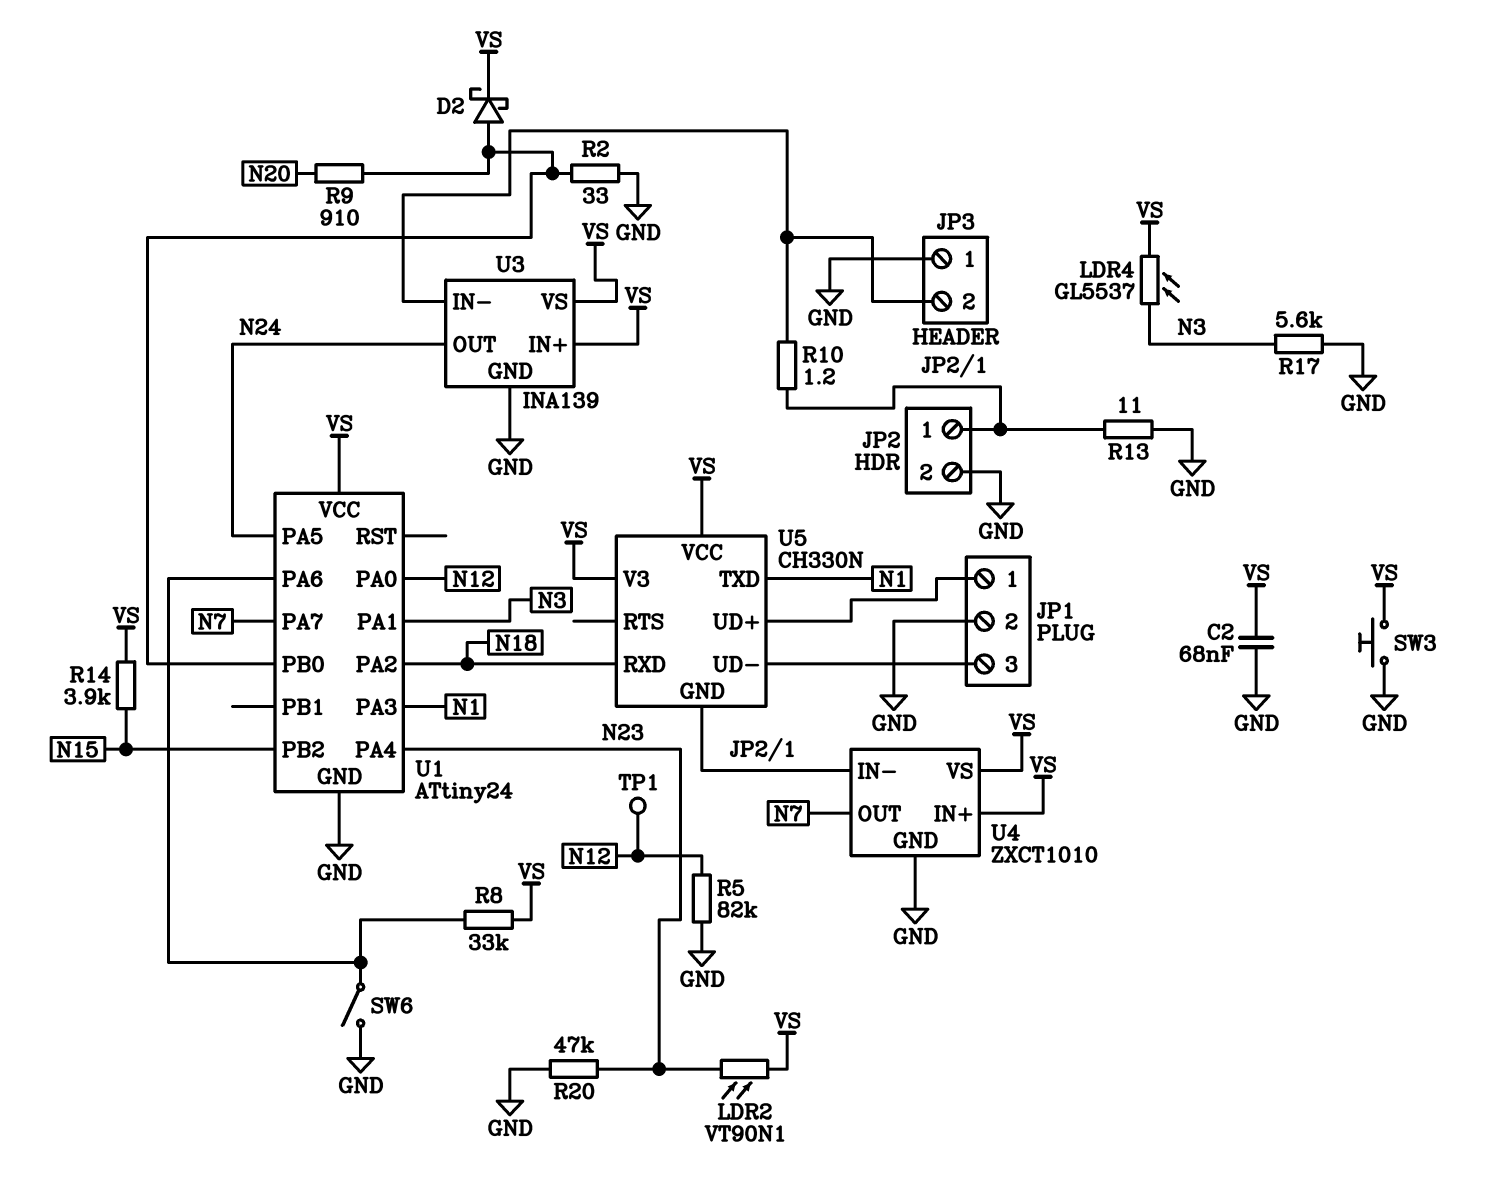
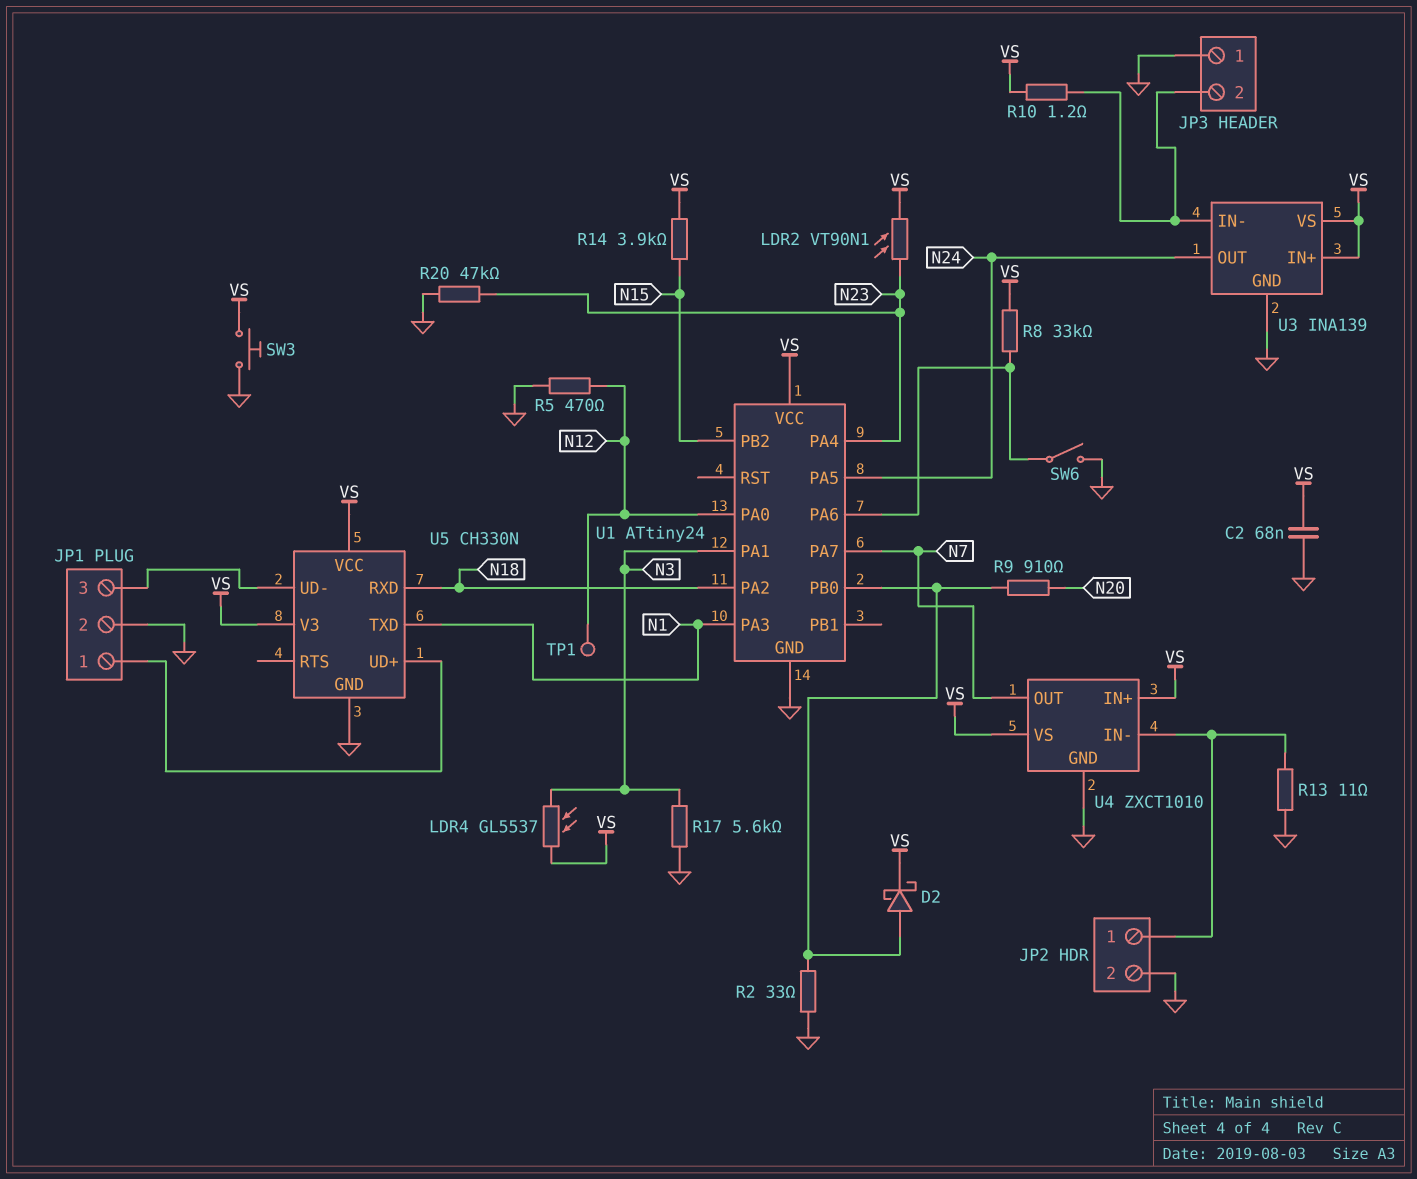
R5: 82k (GND, N12) -> 470 (GND, N12)
R10: 1.2 (JP2/1, JP3/2) -> 1.2 (JP3/2, VS)
U5 pin GND: JP2/1 -> GND

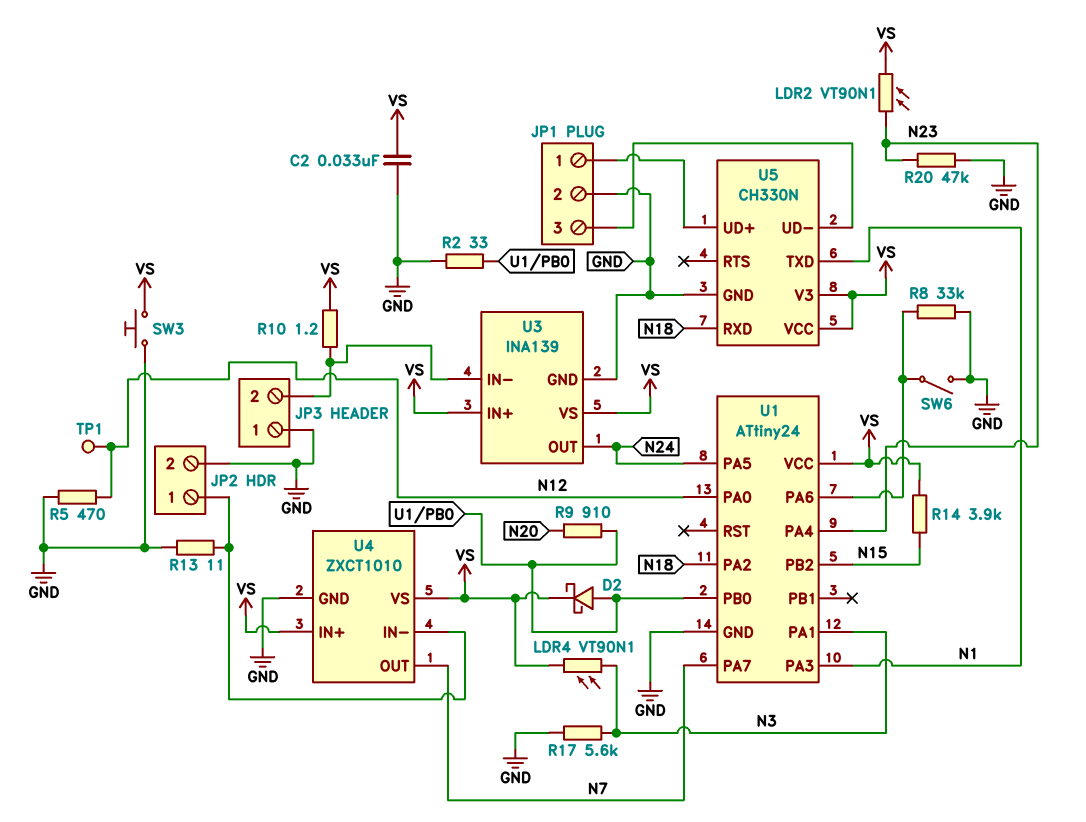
C2: 68nF (GND, VS) -> 33nF (GND, VS)
LDR4: GL5537 (N3, VS) -> VT90N1 (N3, VS)
R8: 33k (U1/PA6, VS) -> 33k (GND, U1/PA6)

